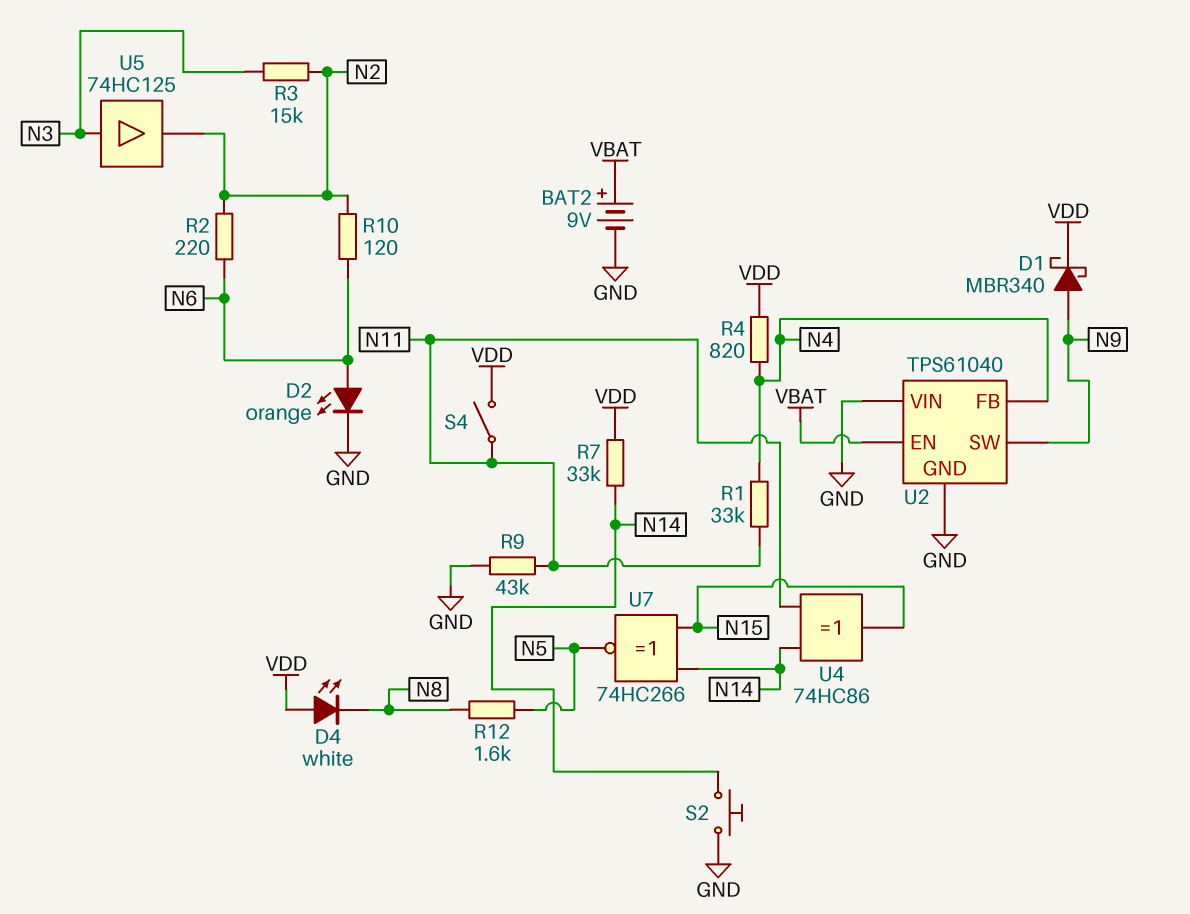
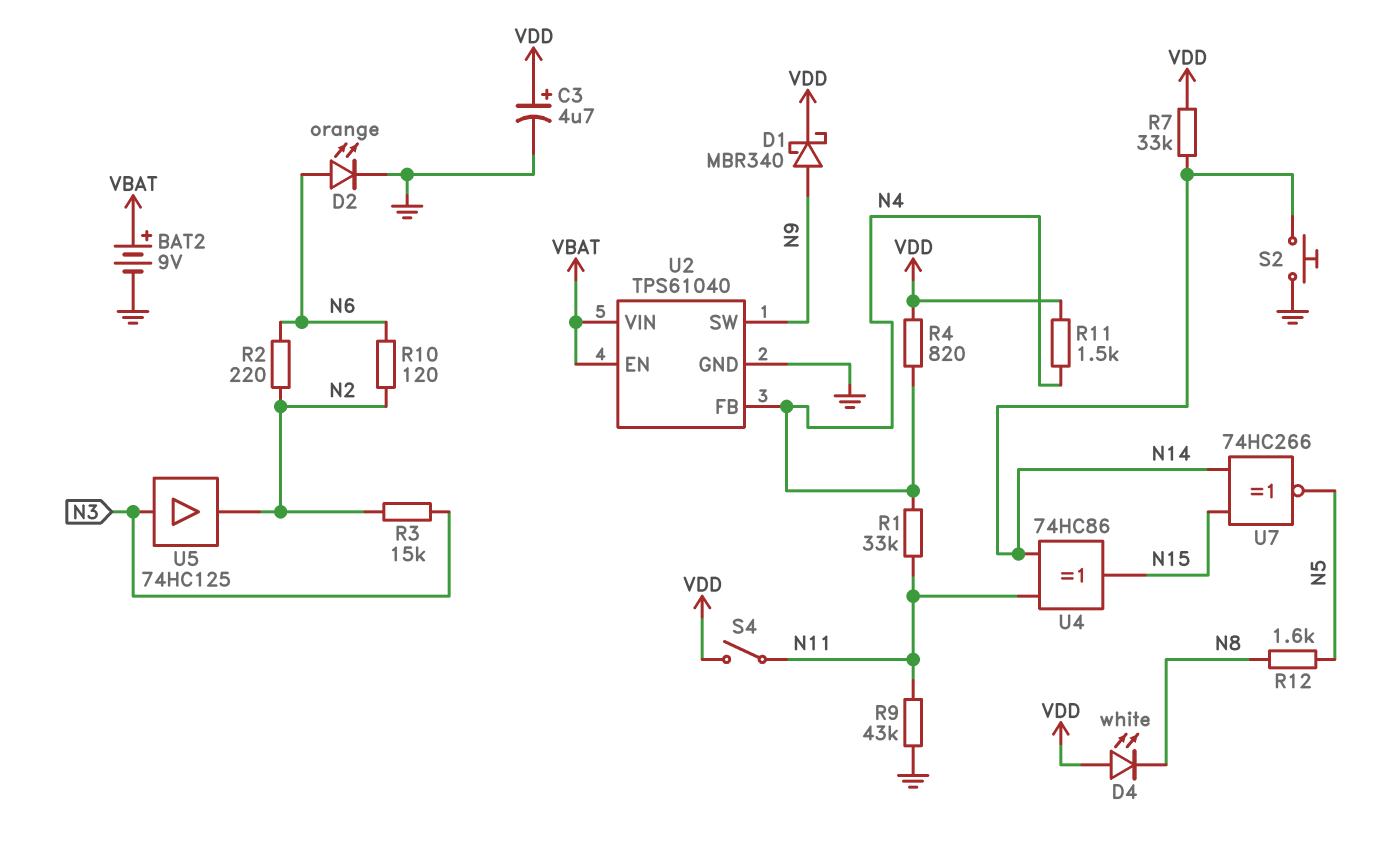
C3: none -> 4.7uF (plus VDD, minus GND)
R11: none -> 1.5k (N4, VDD)
U2 pin VIN: GND -> VBAT

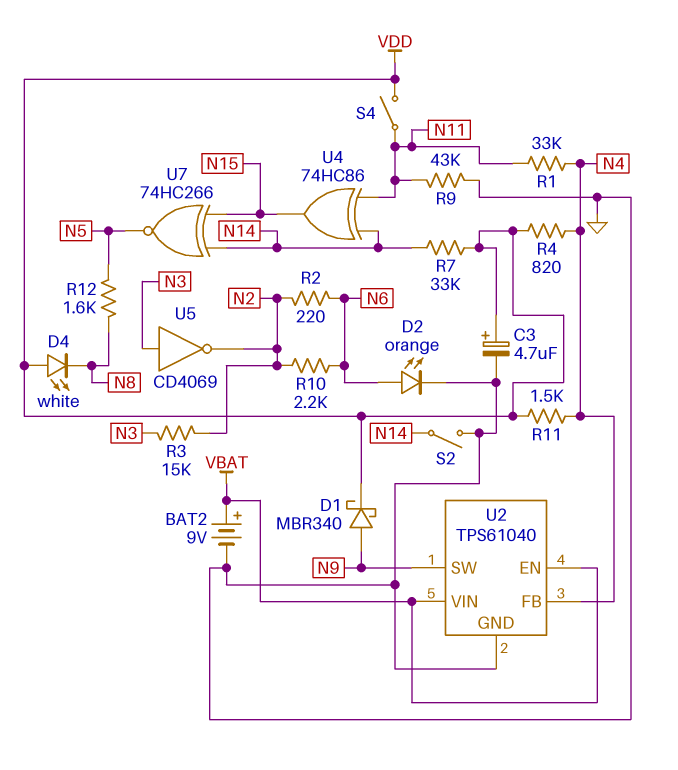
R10: 120 (N2, N6) -> 2.2k (N2, N6)
S2: button (GND, N14) -> switch (GND, N14)
U5: buffer 74HC125 (in N3, out N2) -> NOT CD4069 (in N3, out N2)

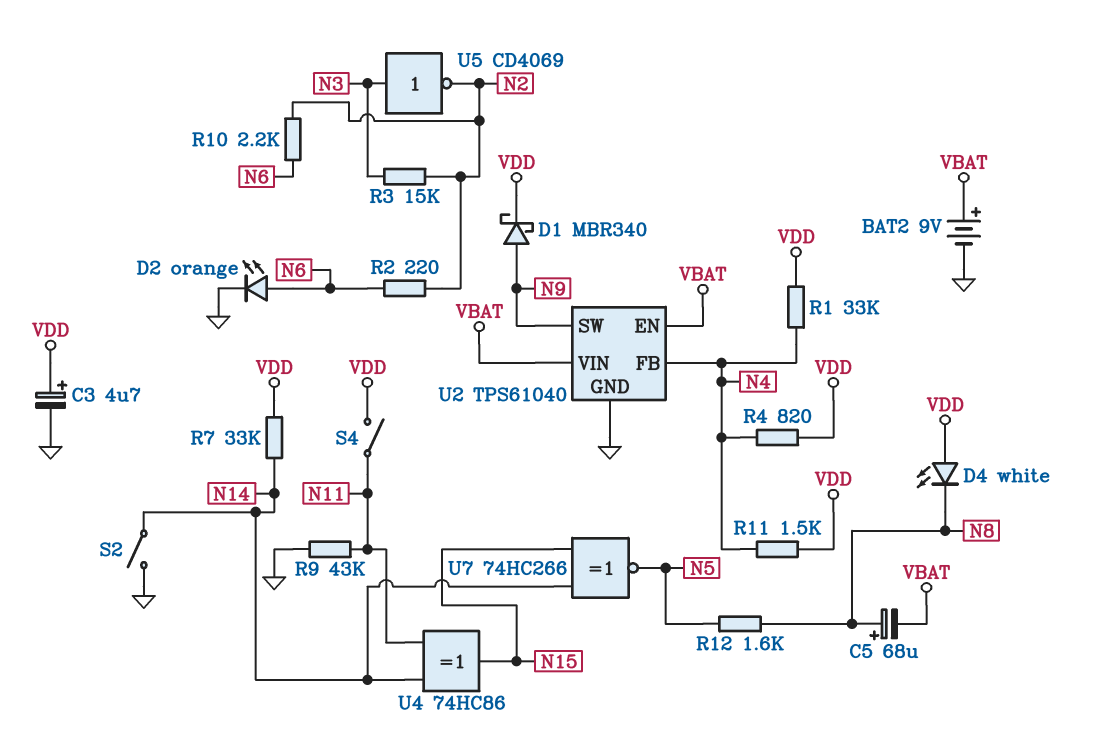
C5: none -> 68uF (plus N8, minus VBAT)
R1: 33k (N4, N11) -> 33k (N4, VDD)

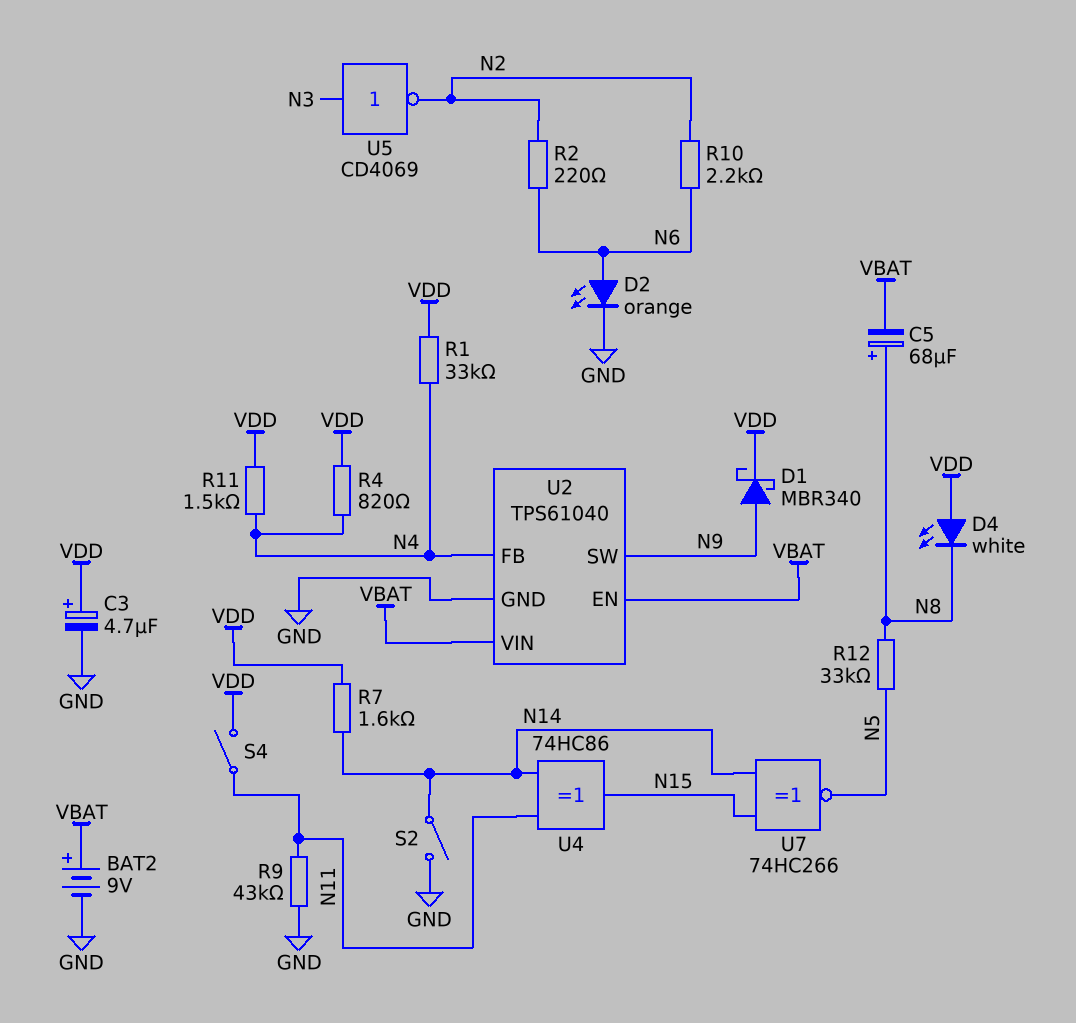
R3: 15k (N2, N3) -> none
R7: 33k (N14, VDD) -> 1.6k (N14, VDD)
R12: 1.6k (N5, N8) -> 33k (N5, N8)

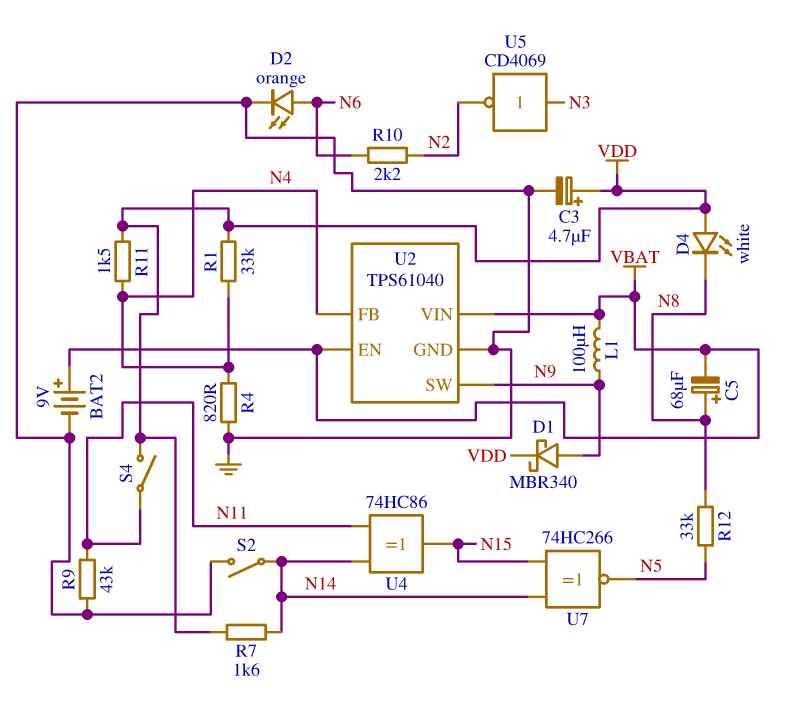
L1: none -> 100uH (N9, VBAT)
R2: 220 (N2, N6) -> none
R4: 820 (N4, VDD) -> 820 (GND, N4)

